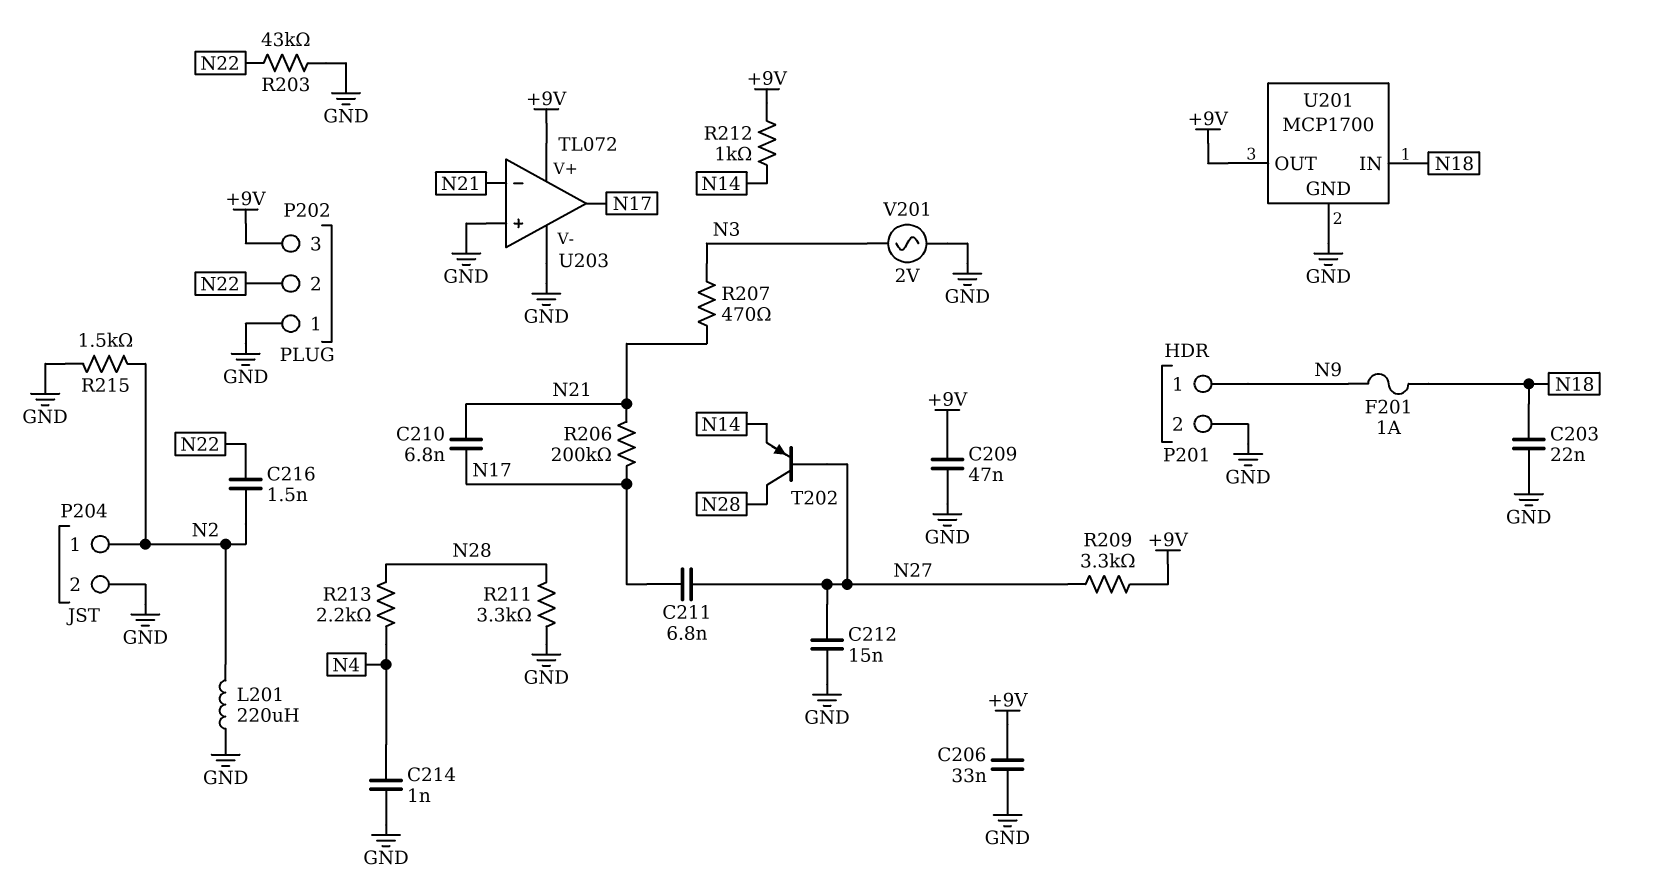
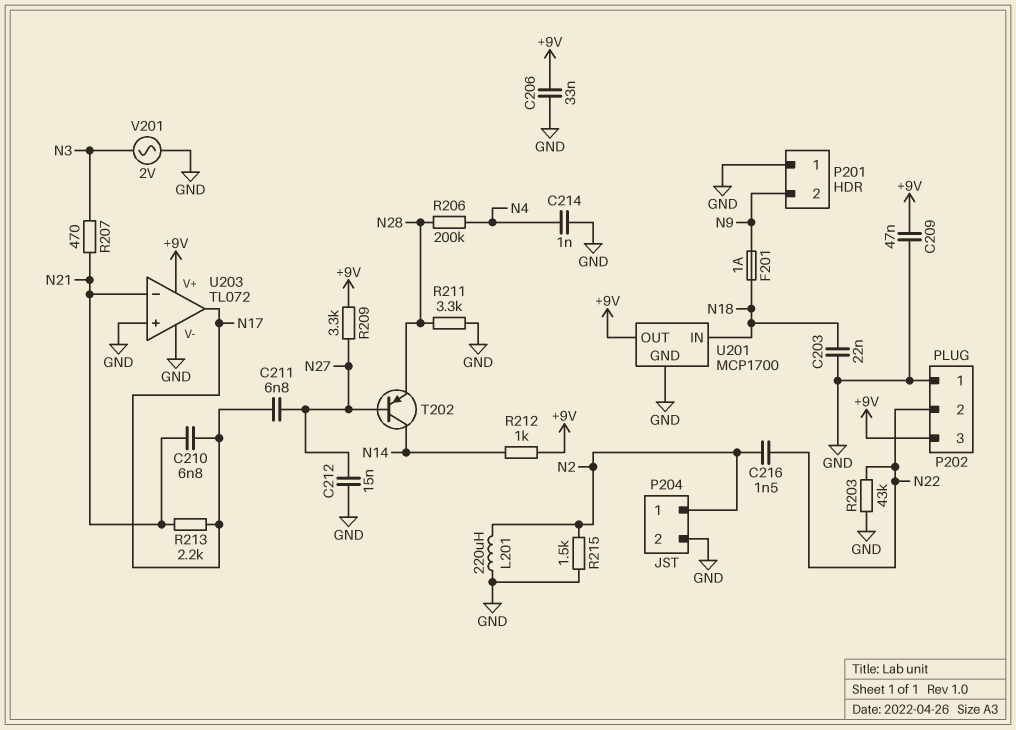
P201 pin 1: N9 -> GND
P201 pin 2: GND -> N9
R206: 200k (N17, N21) -> 200k (N4, N28)
R213: 2.2k (N4, N28) -> 2.2k (N17, N21)
T202: PNP (B N27, C N28, E N14) -> PNP (B N27, C N14, E N28)

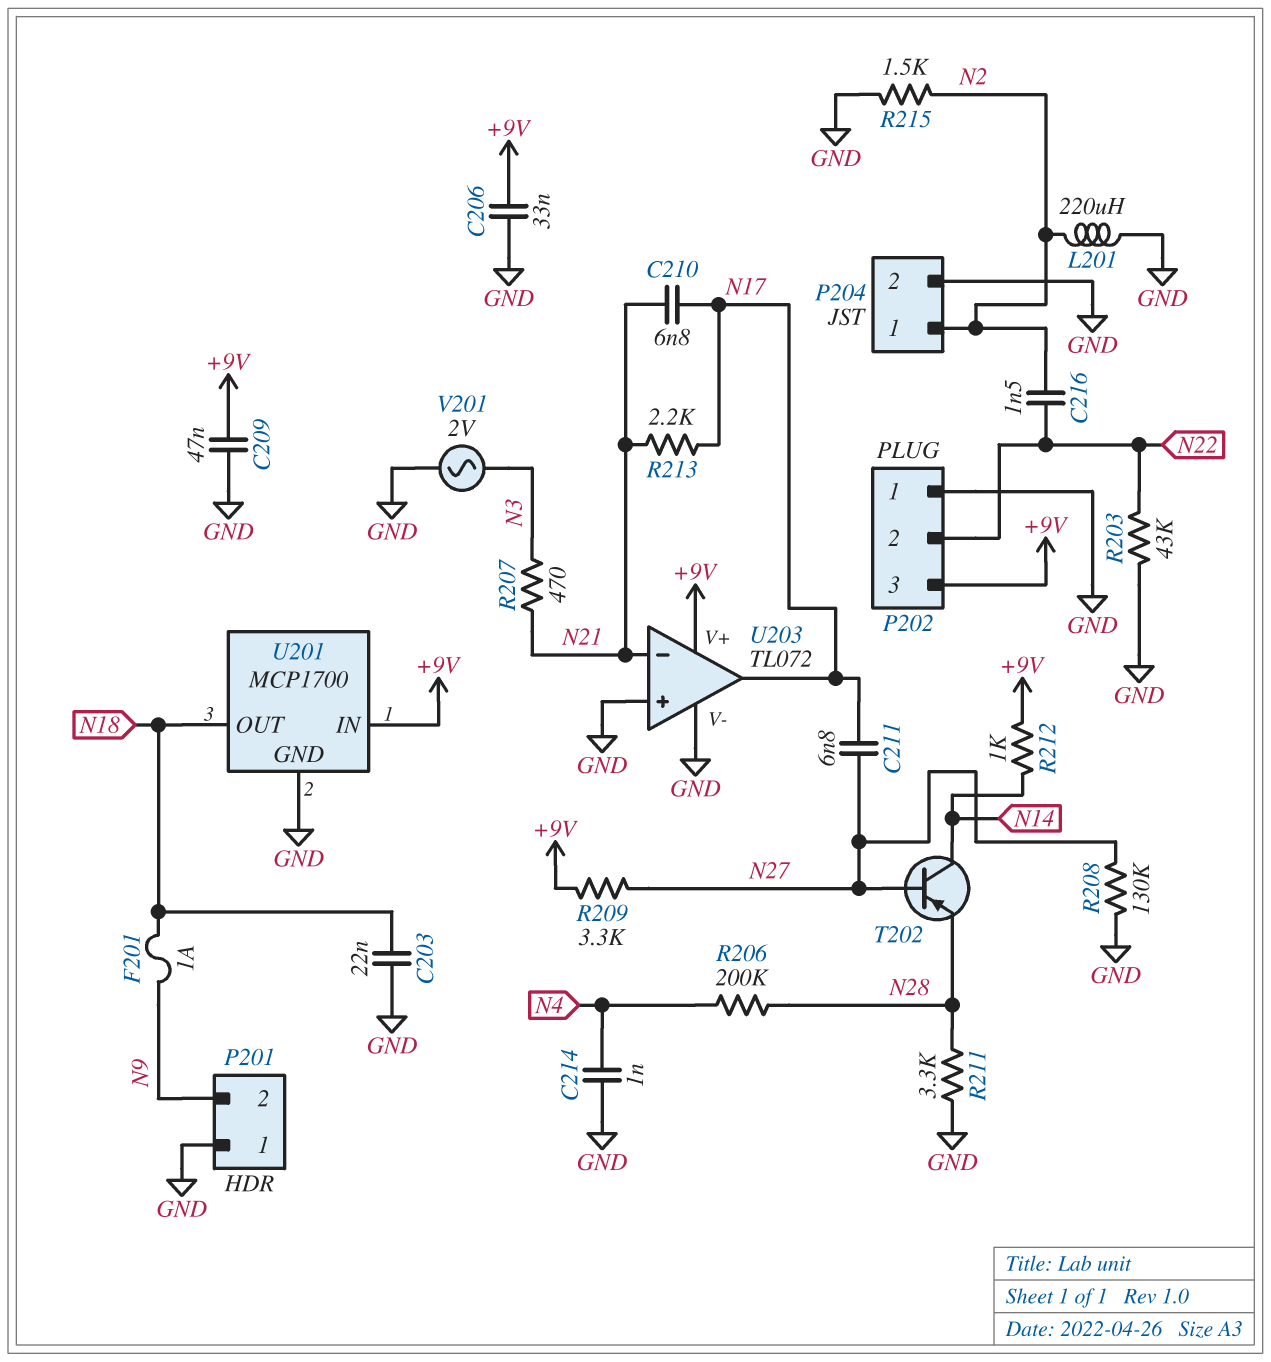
C212: 15nF (GND, N27) -> none
R208: none -> 130k (GND, N27)
U201 pin IN: N18 -> +9V
U201 pin OUT: +9V -> N18

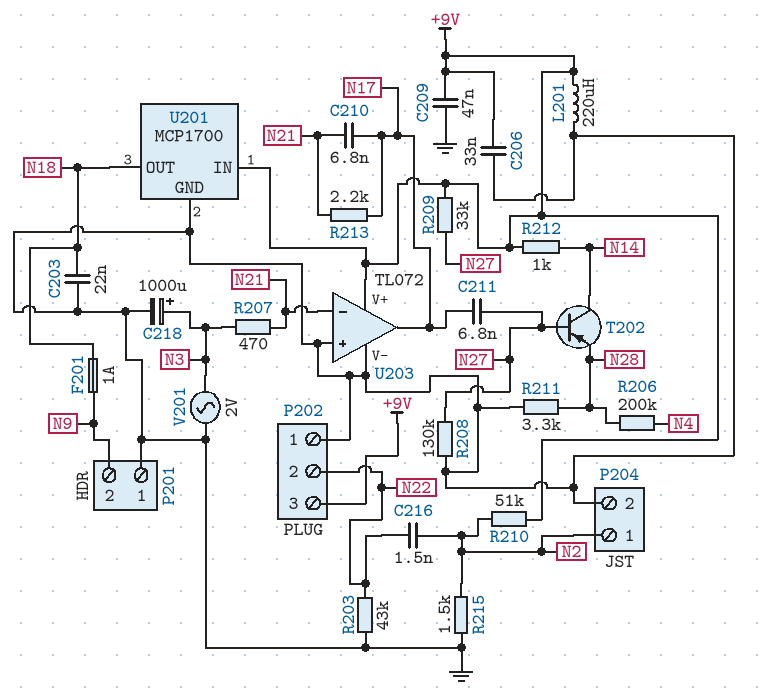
C214: 1nF (GND, N4) -> none
C218: none -> 1000uF (plus N3, minus GND)
L201: 220uH (GND, N2) -> 220uH (+9V, GND)
R209: 3.3k (+9V, N27) -> 33k (+9V, N27)
R210: none -> 51k (+9V, N2)

